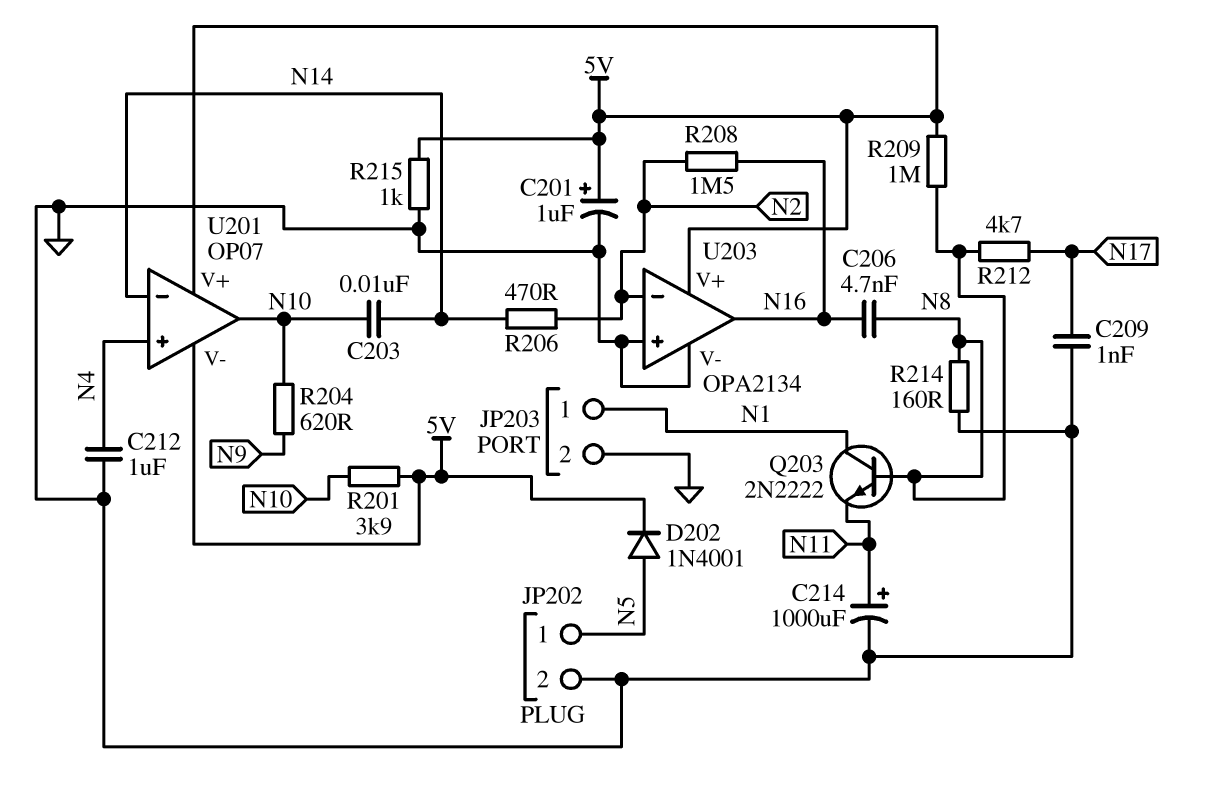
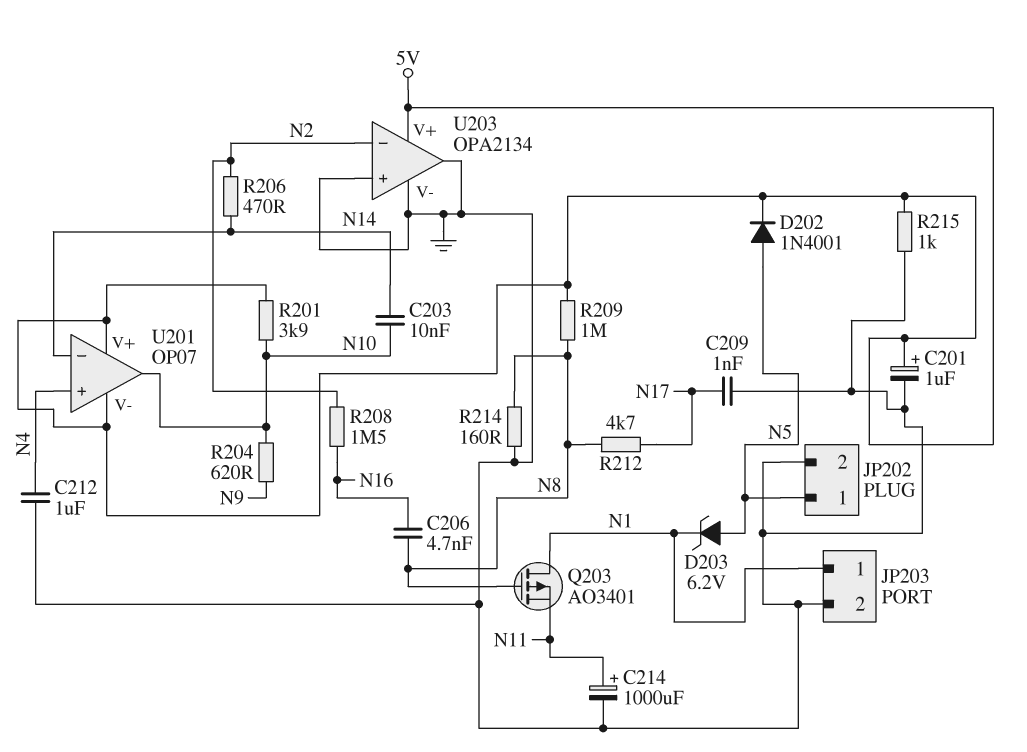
D203: none -> zener 6.2V (A N5, K N1)
Q203: NPN 2N2222 (B N8, C N1, E N11) -> PMOS AO3401 (G N8, D N1, S N11)
U203 pin out: N16 -> GND

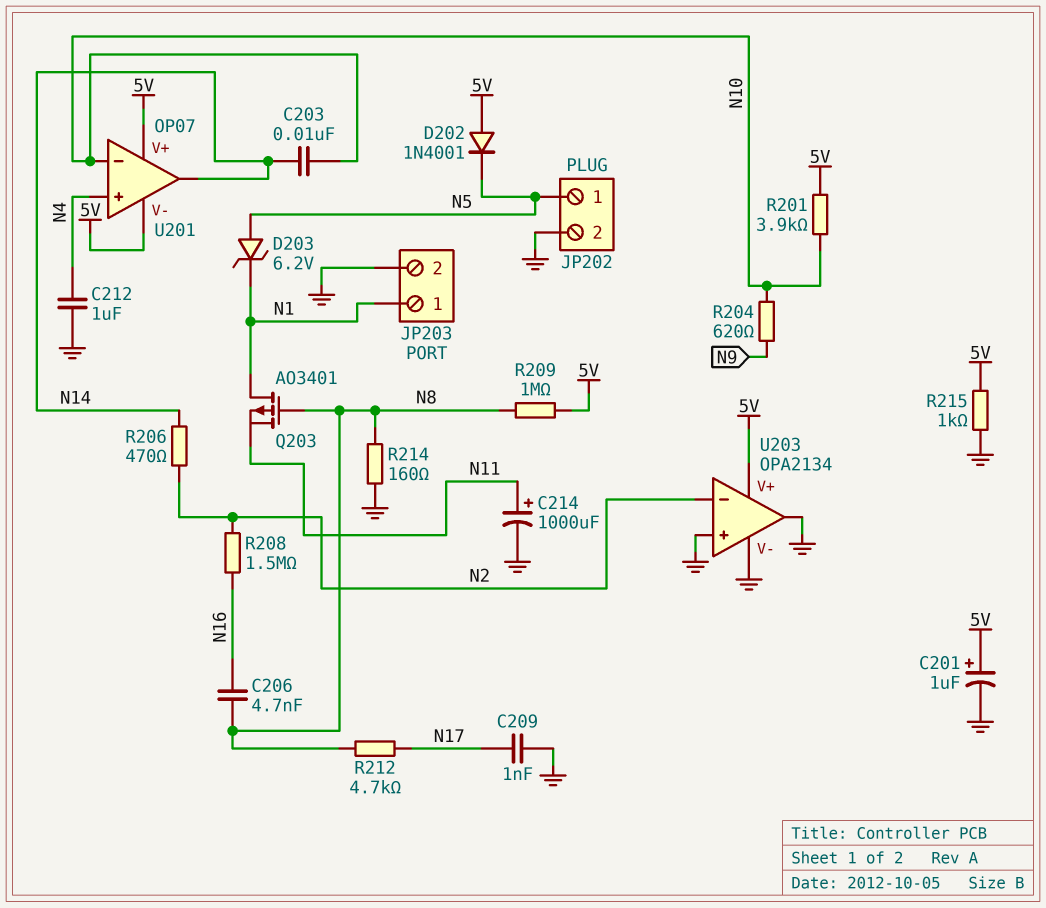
D202: diode 1N4001 (A N5, K 5V) -> diode 1N4001 (A 5V, K N5)
U201 pin in-: N14 -> N10
U201 pin out: N10 -> N14

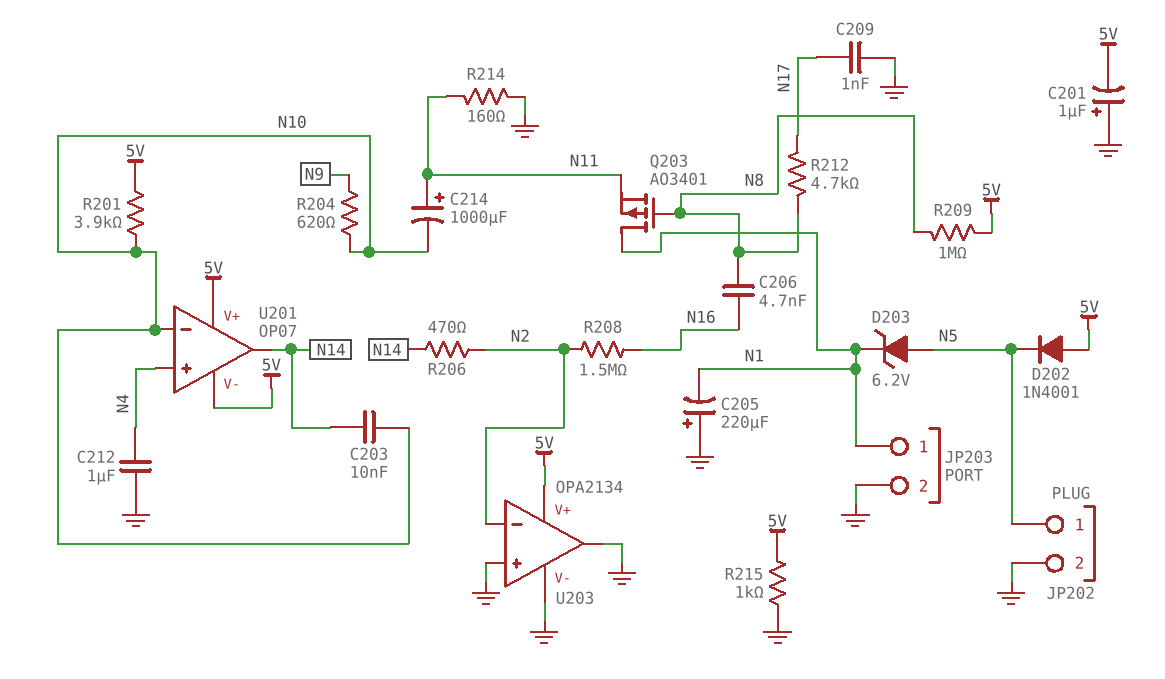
C201: 1uF (plus 5V, minus GND) -> 1uF (plus GND, minus 5V)
C205: none -> 220uF (plus GND, minus N1)
C214: 1000uF (plus N11, minus GND) -> 1000uF (plus N11, minus N10)
R214: 160 (GND, N8) -> 160 (GND, N11)

